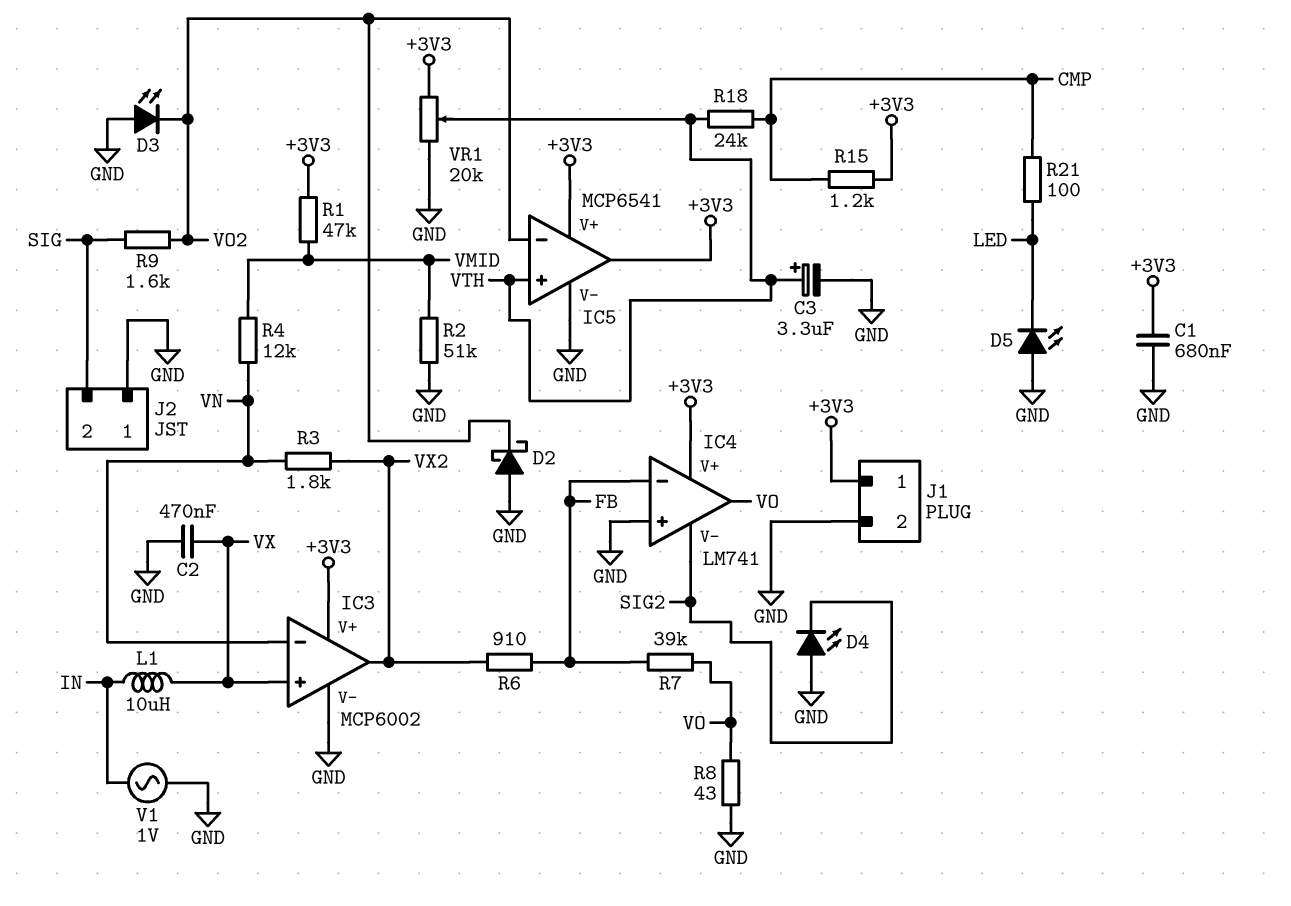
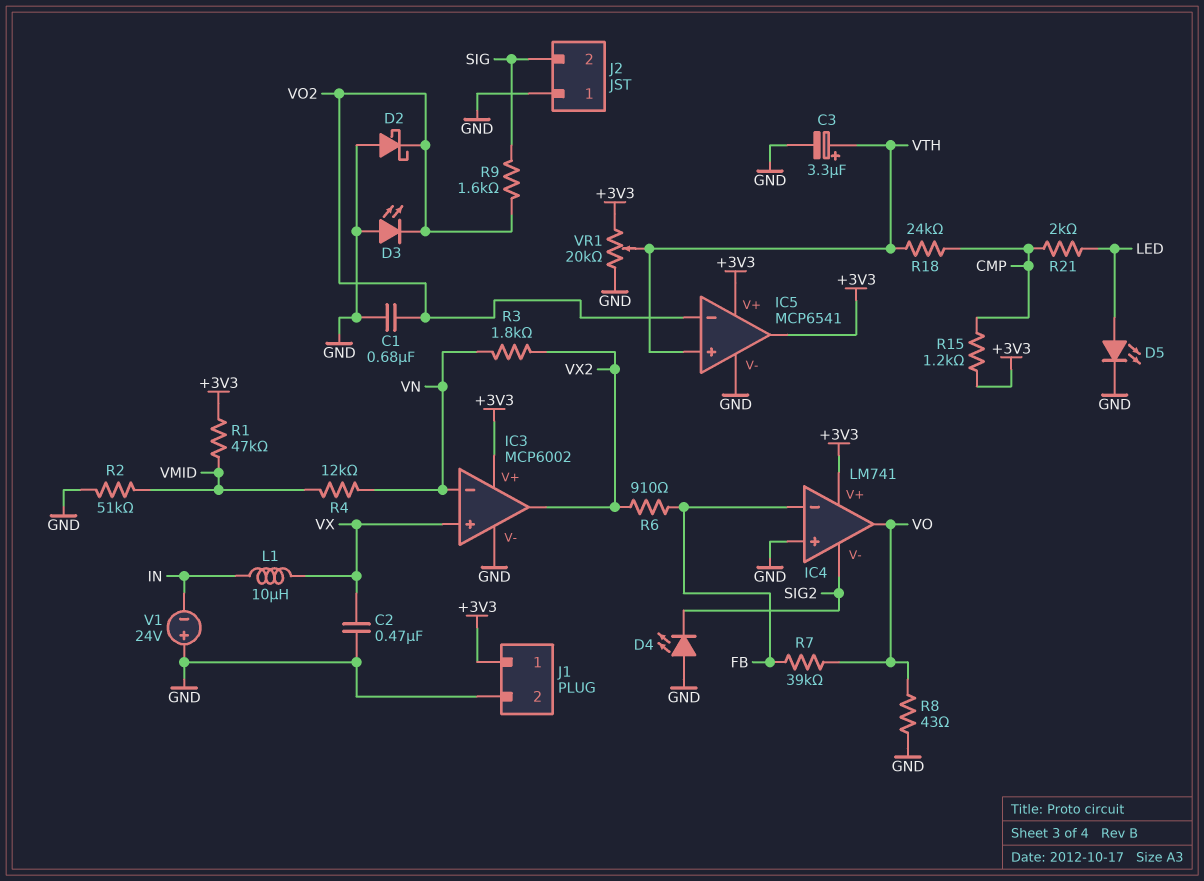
C1: 680nF (+3V3, GND) -> 680nF (GND, VO2)
D5: LED (A GND, K LED) -> LED (A LED, K GND)
R21: 100 (CMP, LED) -> 2k (CMP, LED)
V1: AC 1V (GND, IN) -> 24V (plus GND, minus IN)

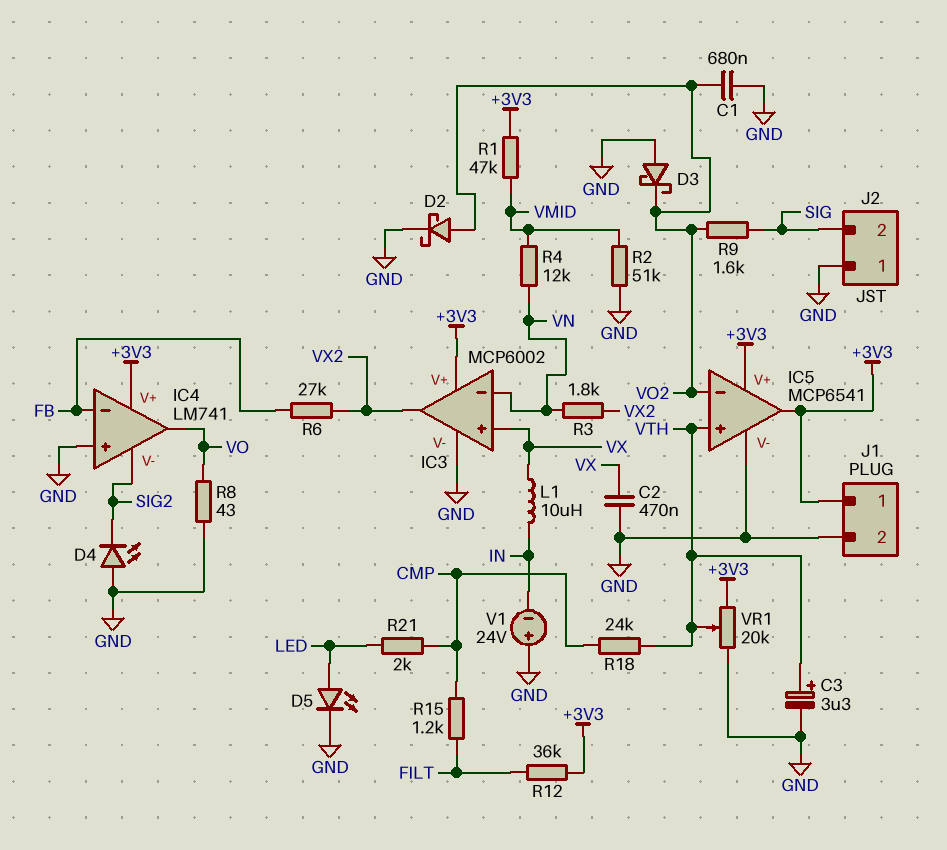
D2: schottky (A GND, K VO2) -> schottky (A VO2, K GND)
D3: LED (A GND, K VO2) -> schottky (A GND, K VO2)
R6: 910 (FB, VX2) -> 27k (FB, VX2)
R7: 39k (FB, VO) -> none
R12: none -> 36k (+3V3, FILT)
R15: 1.2k (+3V3, CMP) -> 1.2k (CMP, FILT)

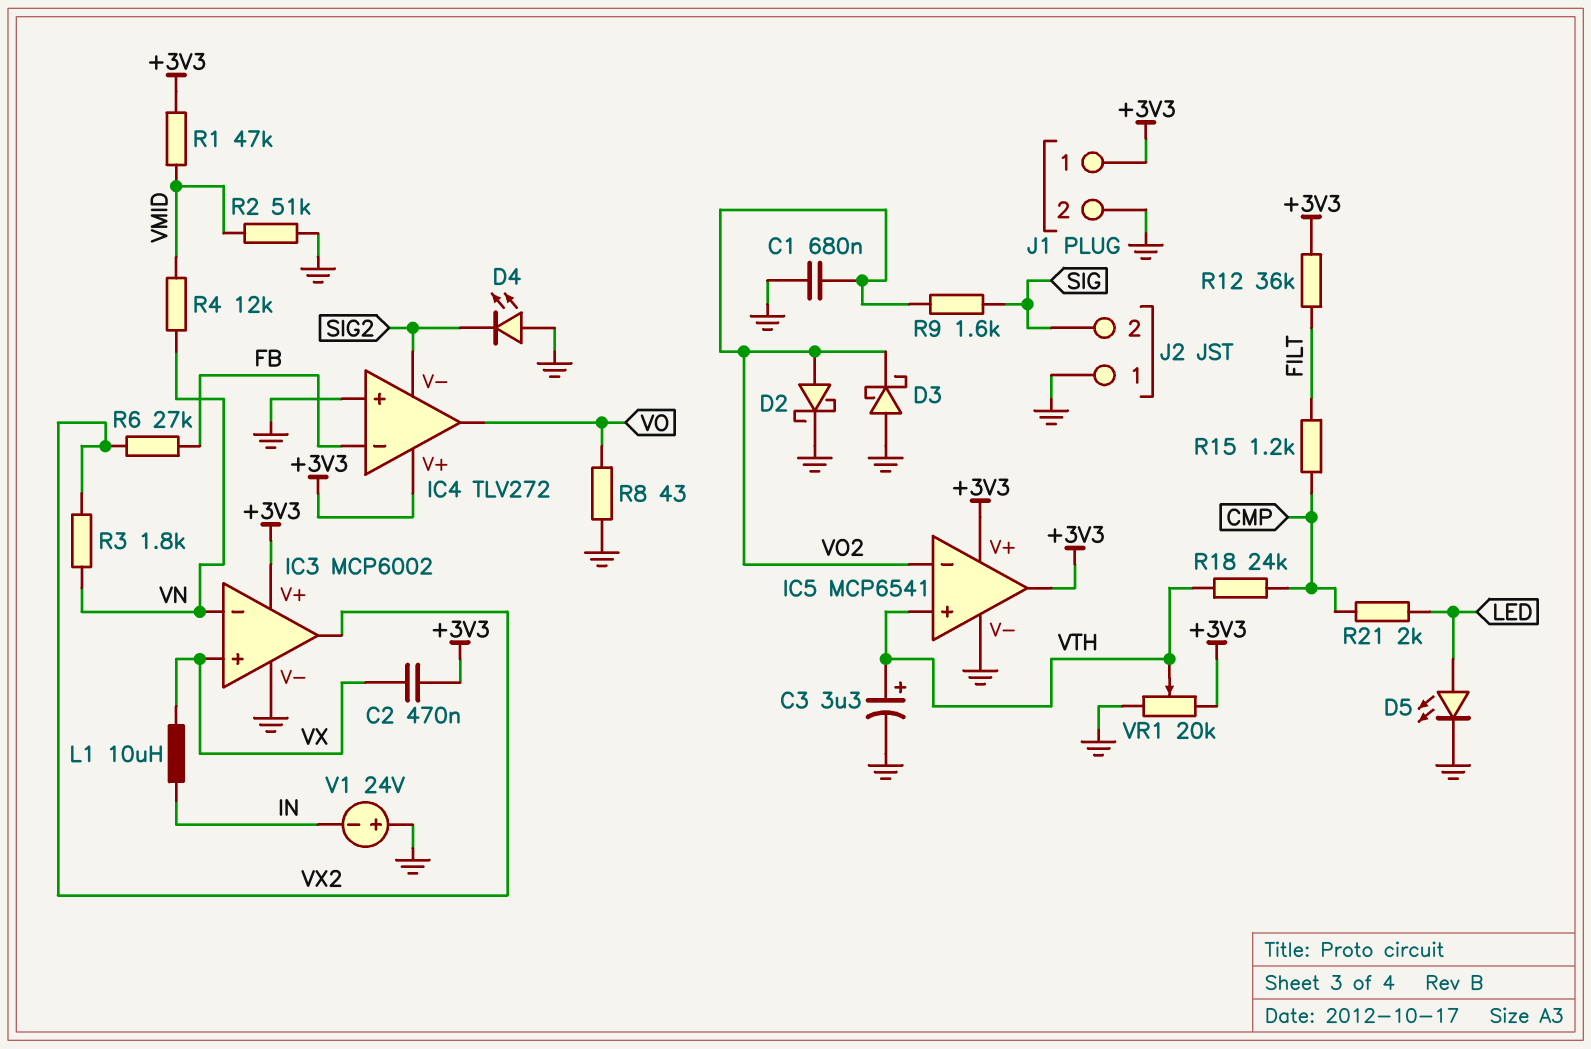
C2: 470nF (GND, VX) -> 470nF (+3V3, VX)
IC4: LM741 -> TLV272

